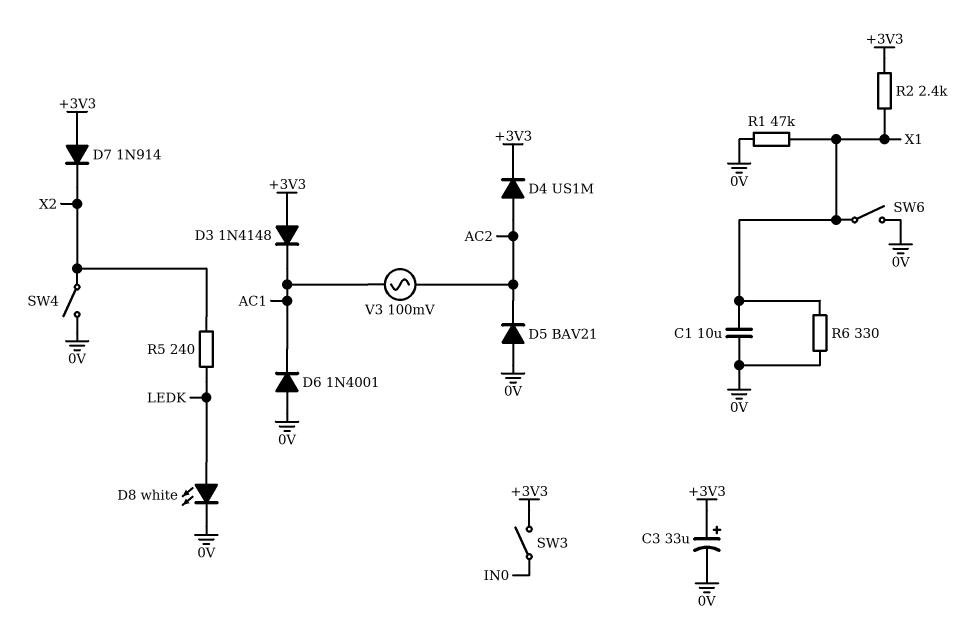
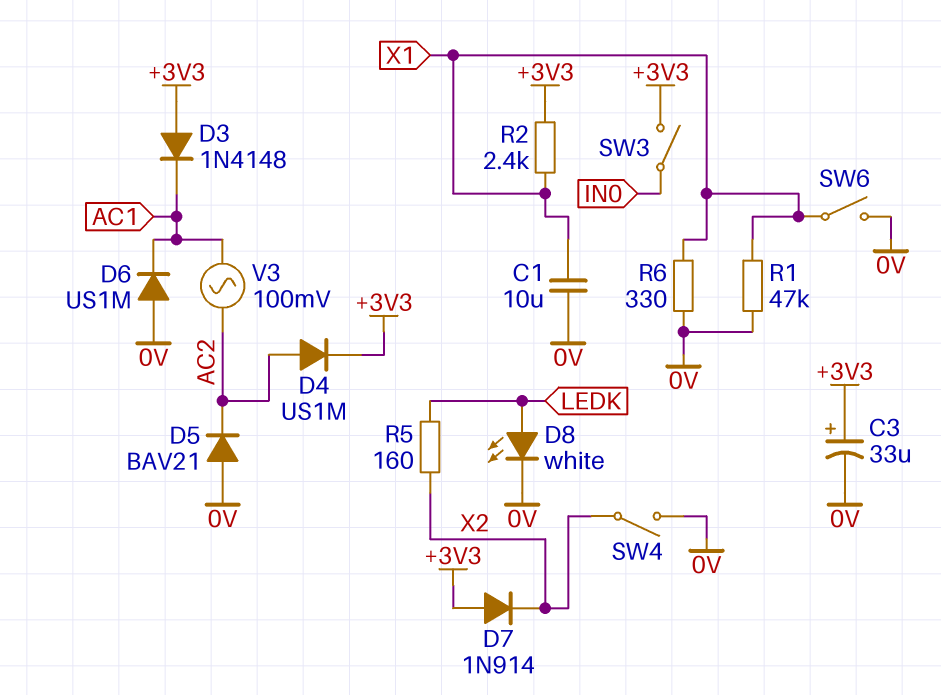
D6: diode 1N4001 (A 0V, K AC1) -> diode US1M (A 0V, K AC1)
R5: 240 (LEDK, X2) -> 160 (LEDK, X2)

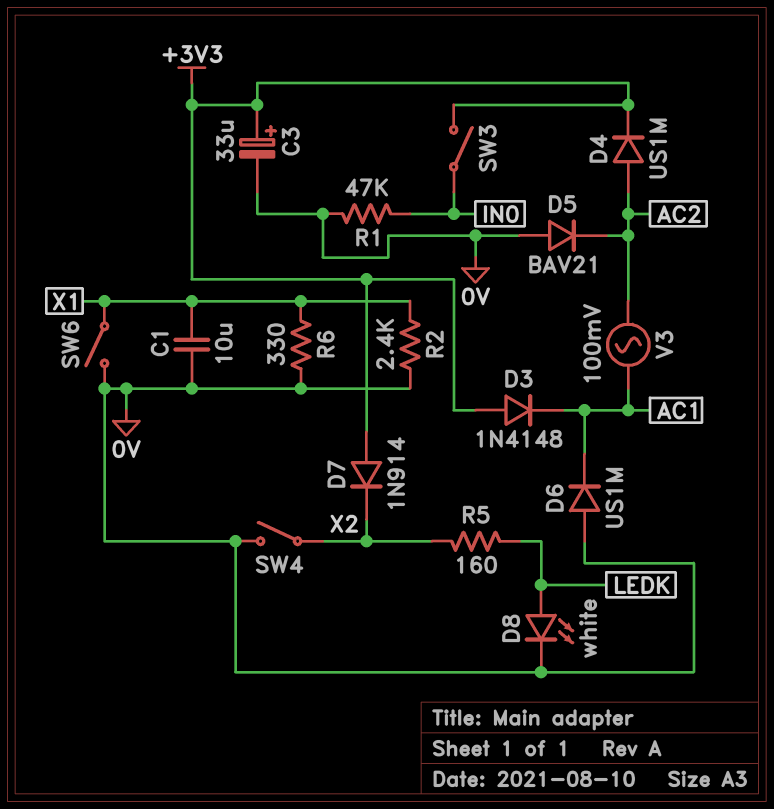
R1: 47k (0V, X1) -> 47k (0V, IN0)
R2: 2.4k (+3V3, X1) -> 2.4k (0V, X1)

